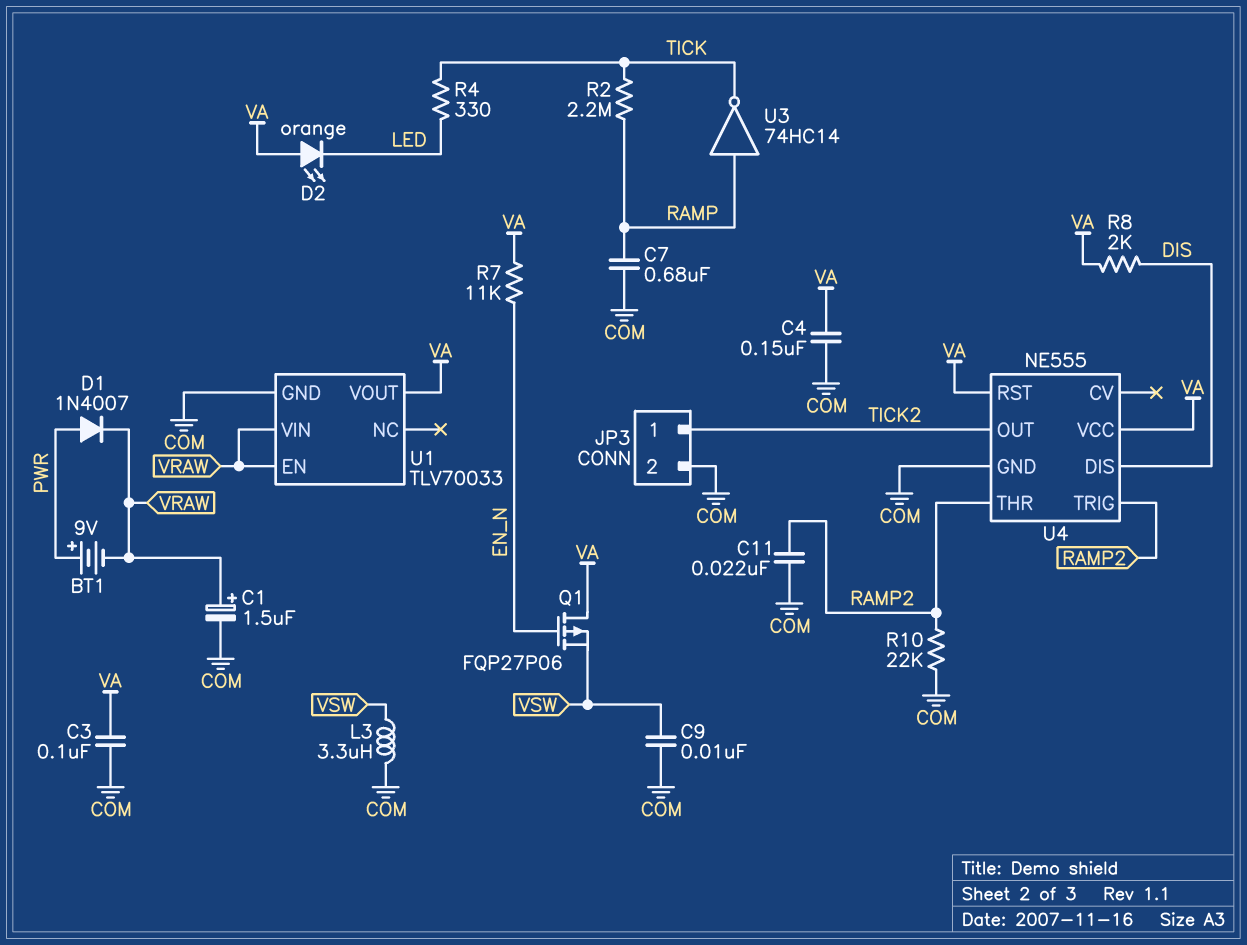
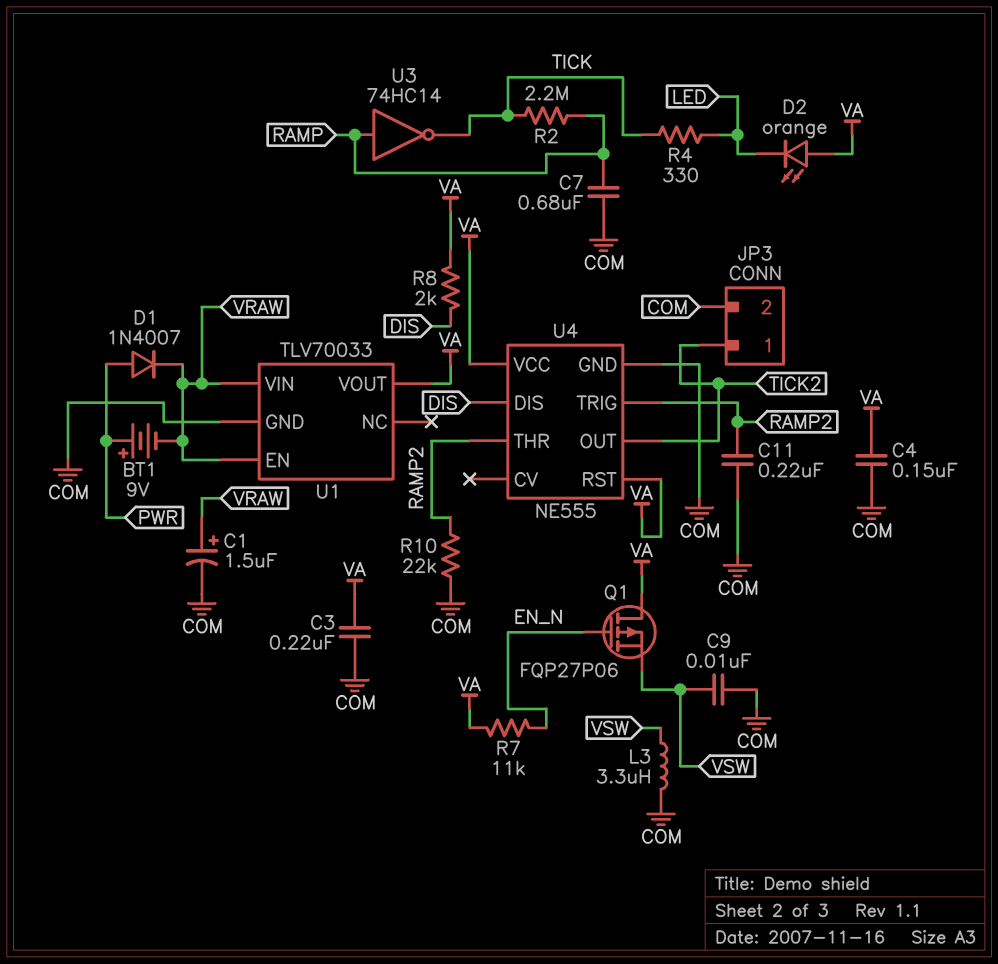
C3: 100nF (COM, VA) -> 220nF (COM, VA)
C11: 22nF (COM, RAMP2) -> 220nF (COM, RAMP2)

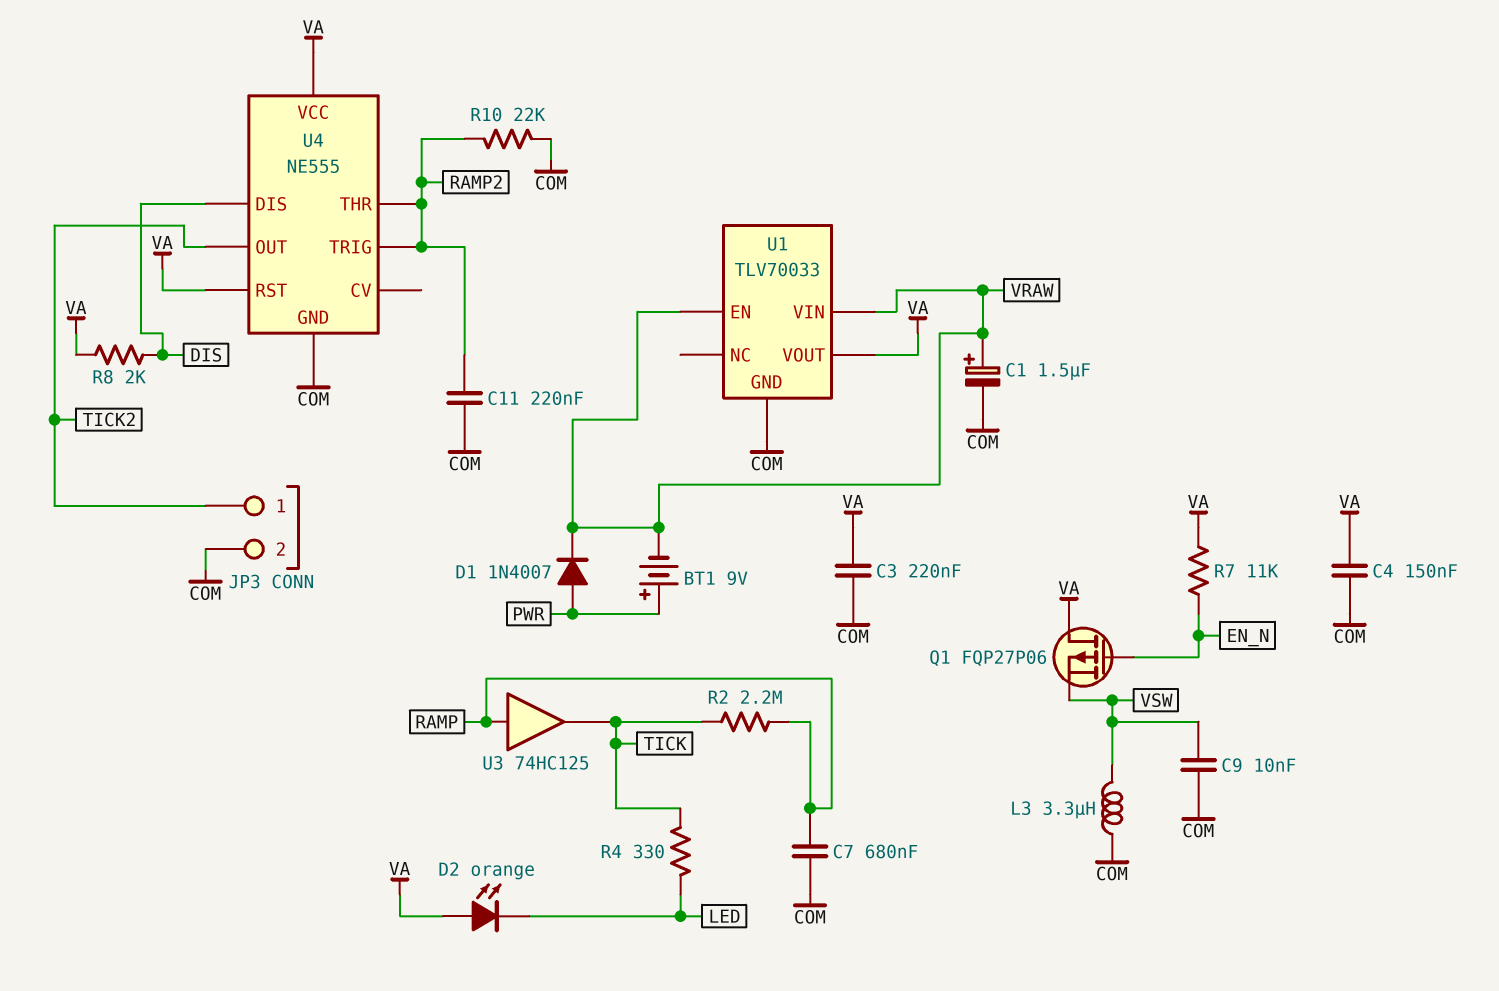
U3: NOT 74HC14 (in RAMP, out TICK) -> buffer 74HC125 (in RAMP, out TICK)

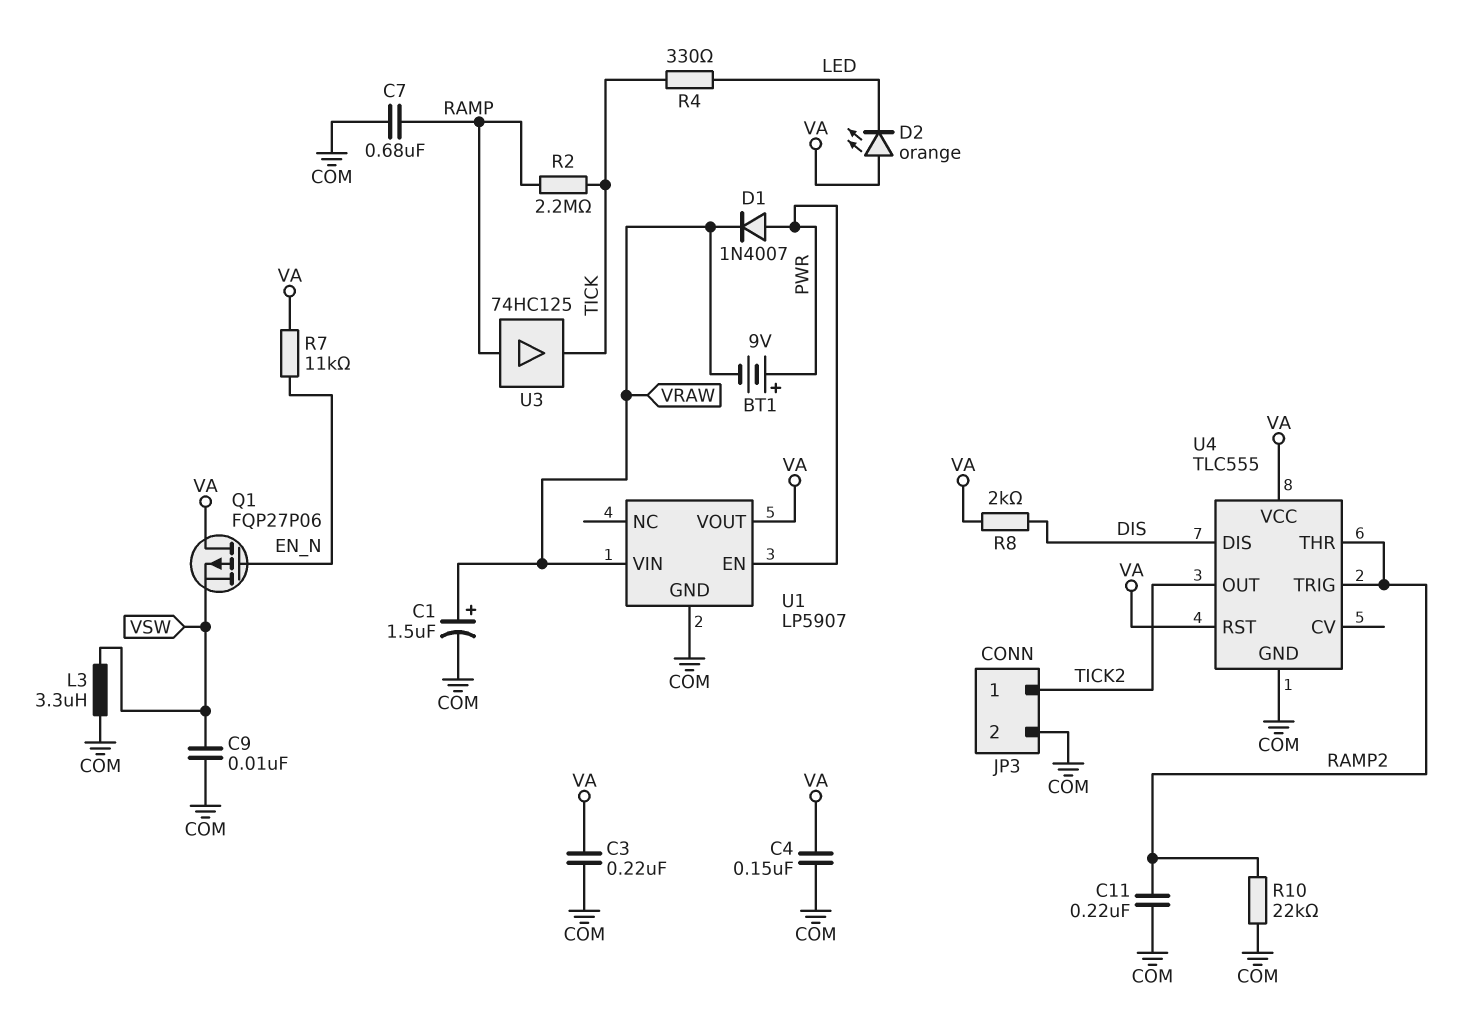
U1: TLV70033 -> LP5907
U1 pin EN: VRAW -> PWR
U4: NE555 -> TLC555

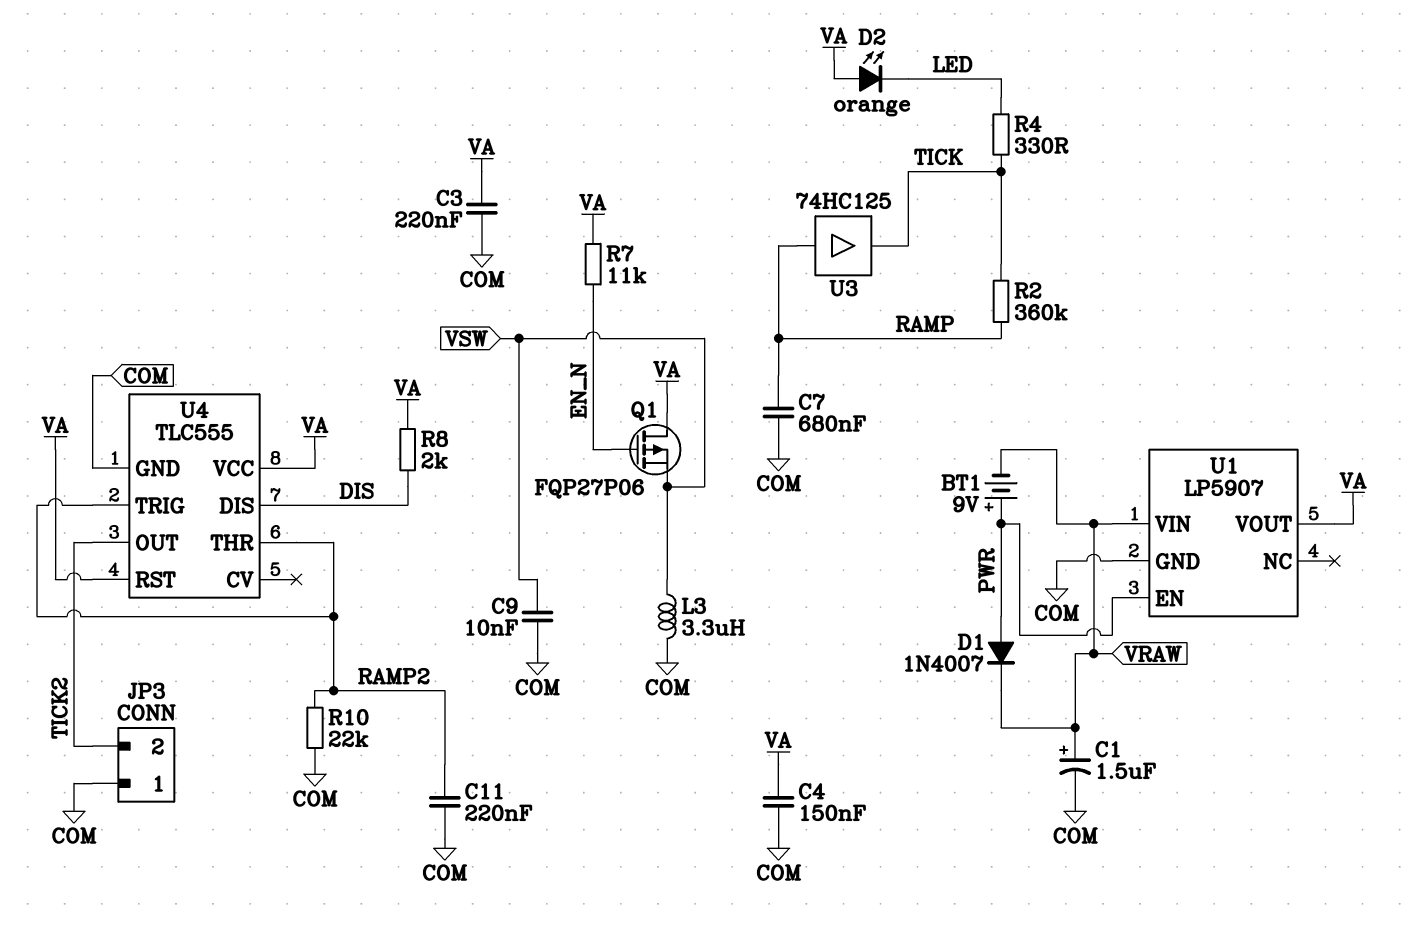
JP3 pin 1: TICK2 -> COM
JP3 pin 2: COM -> TICK2
R2: 2.2M (RAMP, TICK) -> 360k (RAMP, TICK)

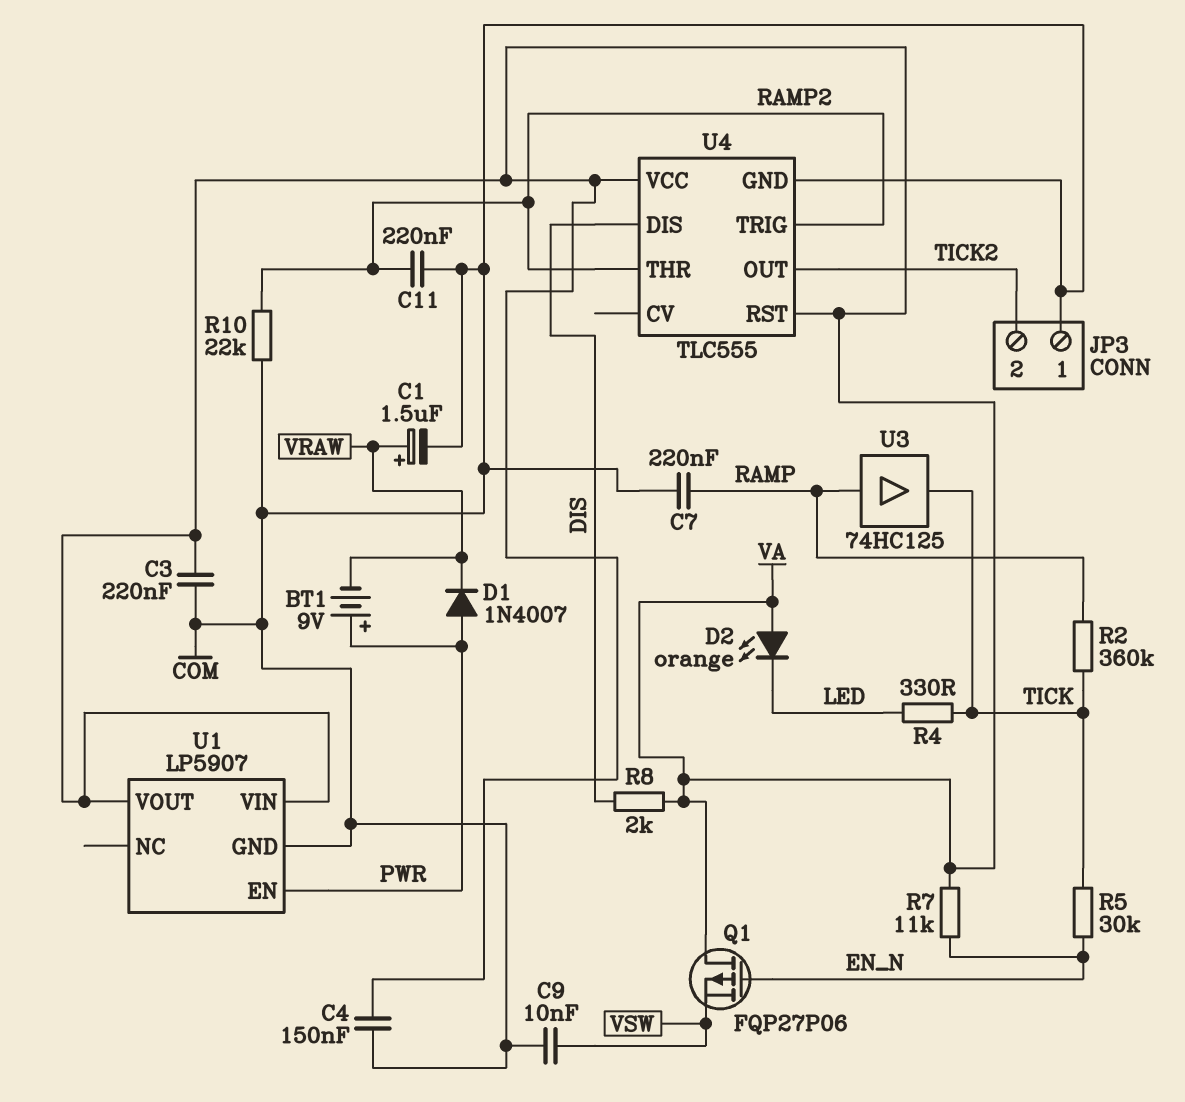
C7: 680nF (COM, RAMP) -> 220nF (COM, RAMP)
L3: 3.3uH (COM, VSW) -> none
R5: none -> 30k (EN_N, TICK)
U1 pin VIN: VRAW -> VA

